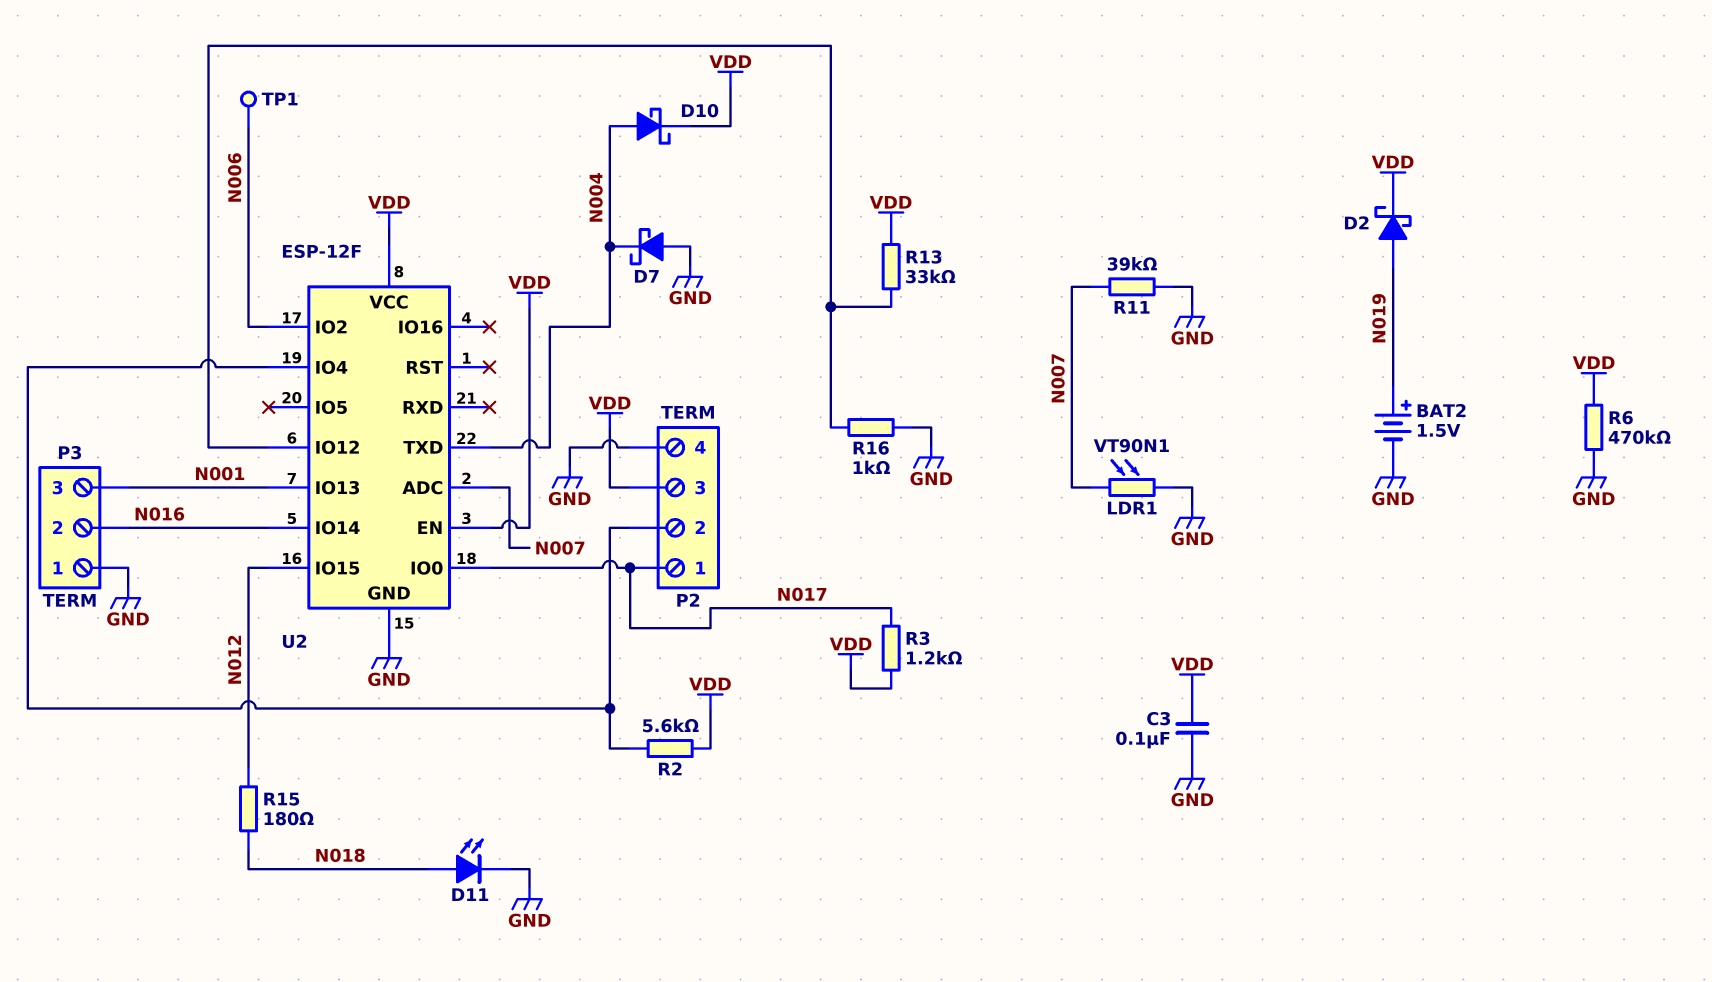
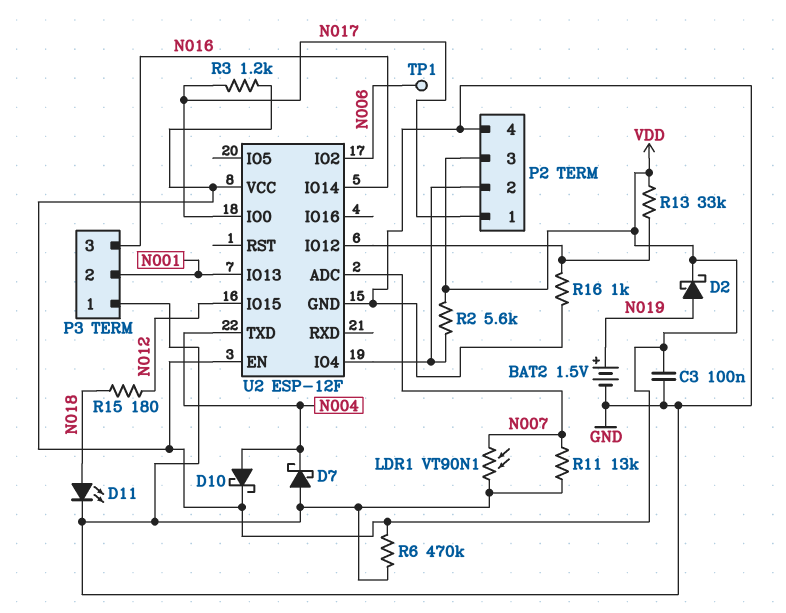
P3 pin 2: N016 -> N001
P3 pin 3: N001 -> N016
R11: 39k (GND, N007) -> 13k (GND, N007)

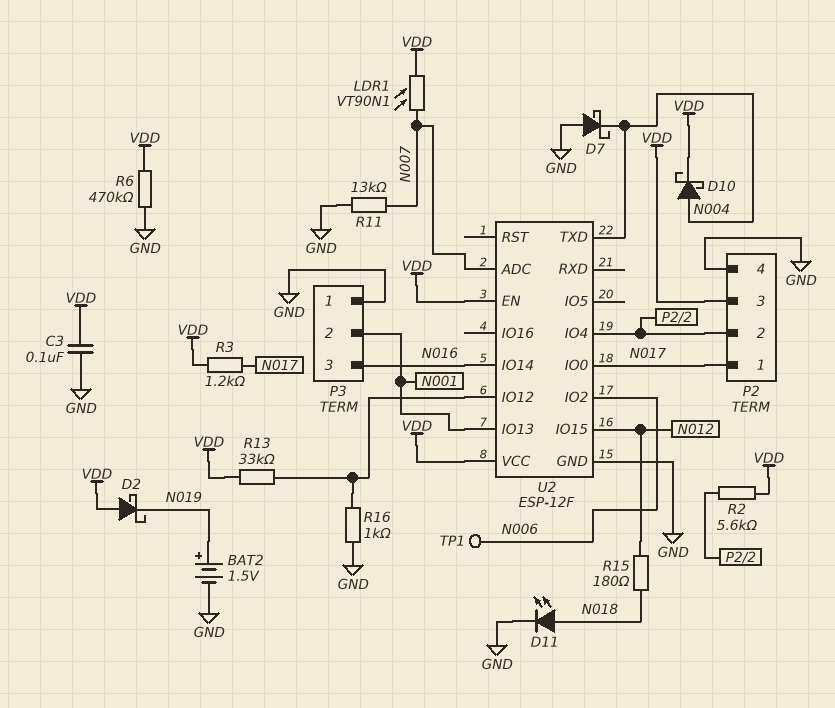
D2: schottky (A N019, K VDD) -> schottky (A VDD, K N019)
LDR1: VT90N1 (GND, N007) -> VT90N1 (N007, VDD)

